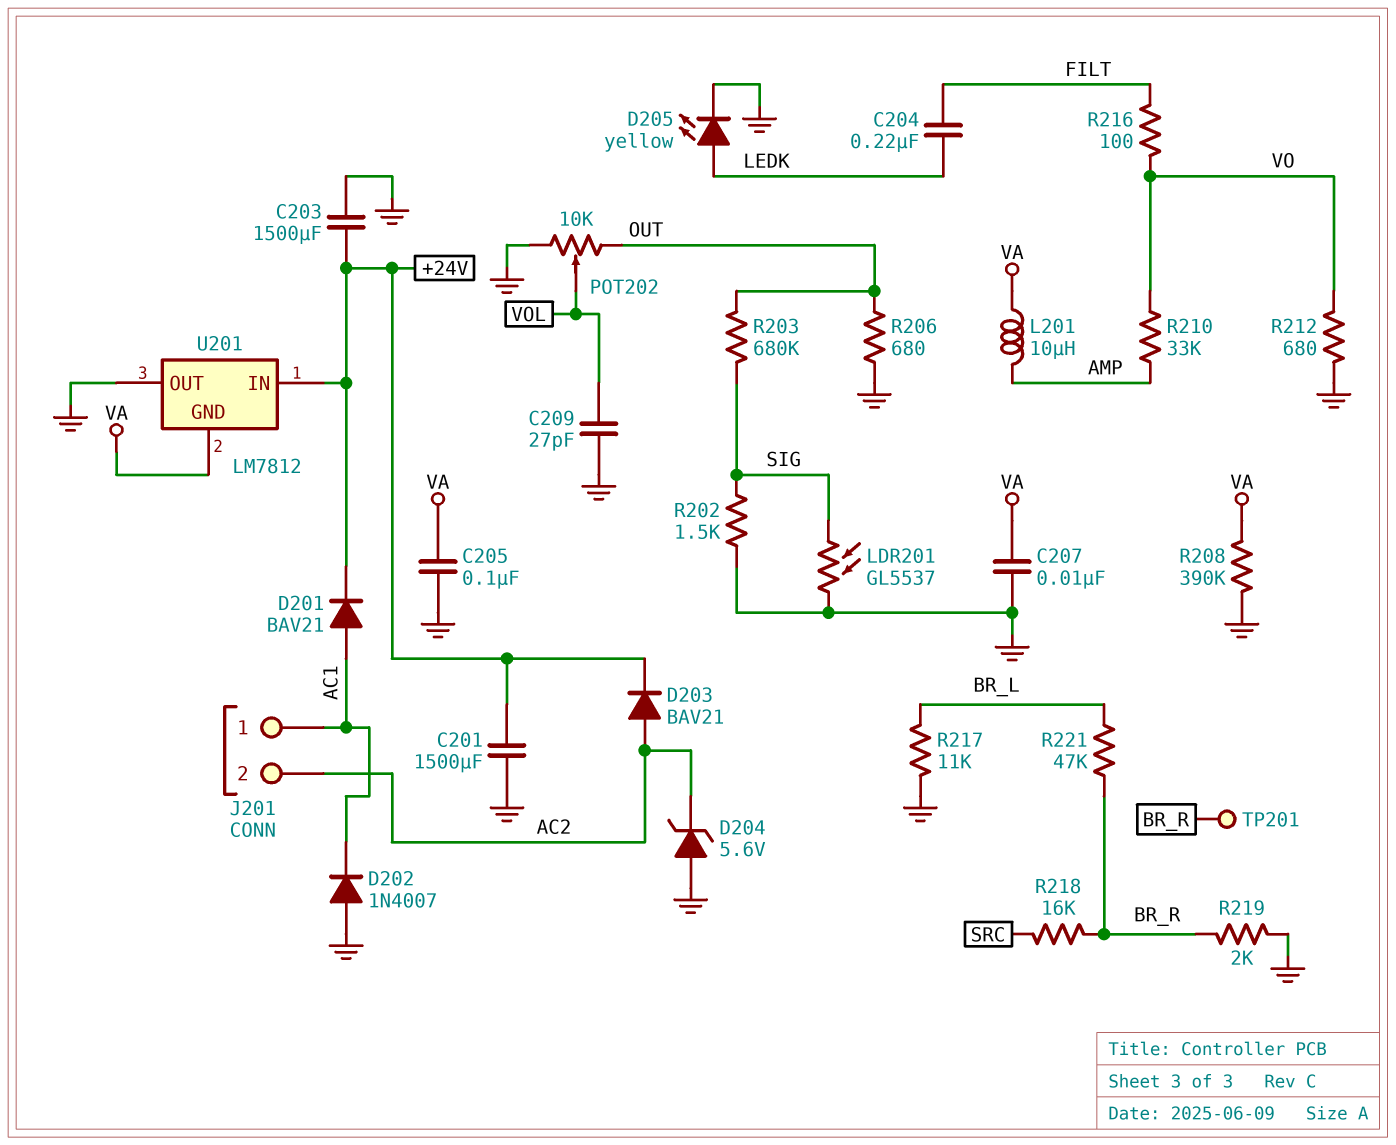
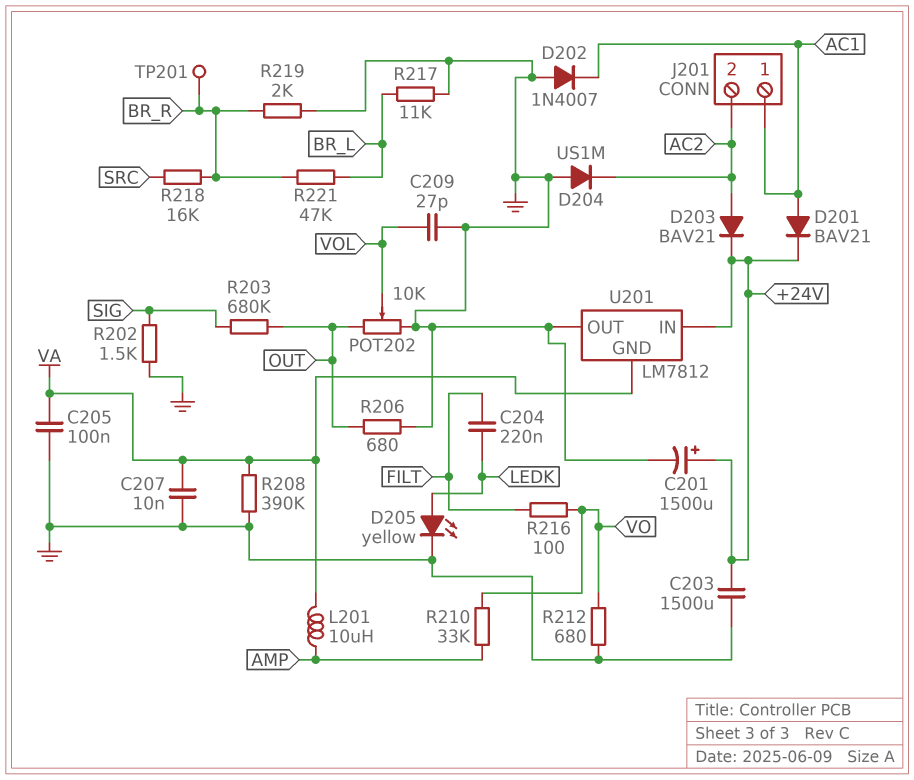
C201: 1500uF (+24V, GND) -> 1500uF (plus +24V, minus GND)
D204: zener 5.6V (A GND, K AC2) -> diode US1M (A GND, K AC2)
LDR201: GL5537 (GND, SIG) -> none

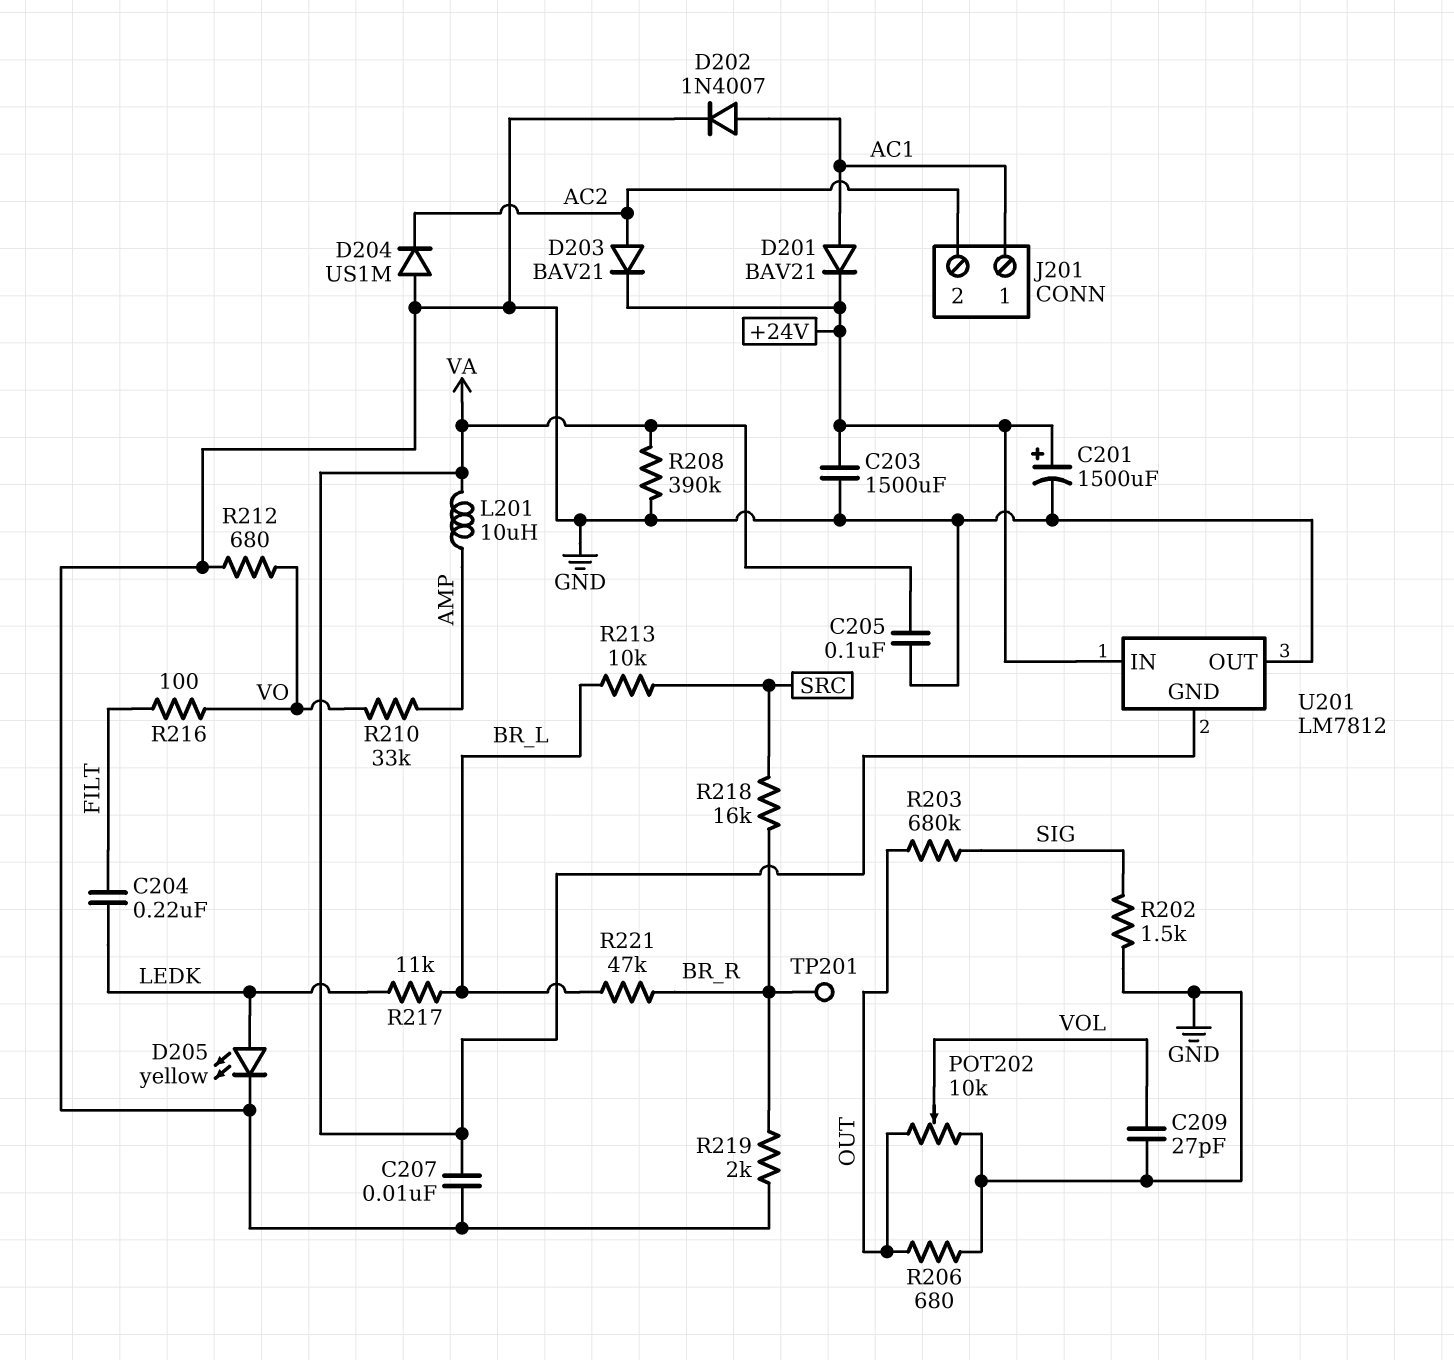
D202: diode 1N4007 (A GND, K AC1) -> diode 1N4007 (A AC1, K GND)
R213: none -> 10k (BR_L, SRC)
R217: 11k (BR_L, GND) -> 11k (BR_L, LEDK)

